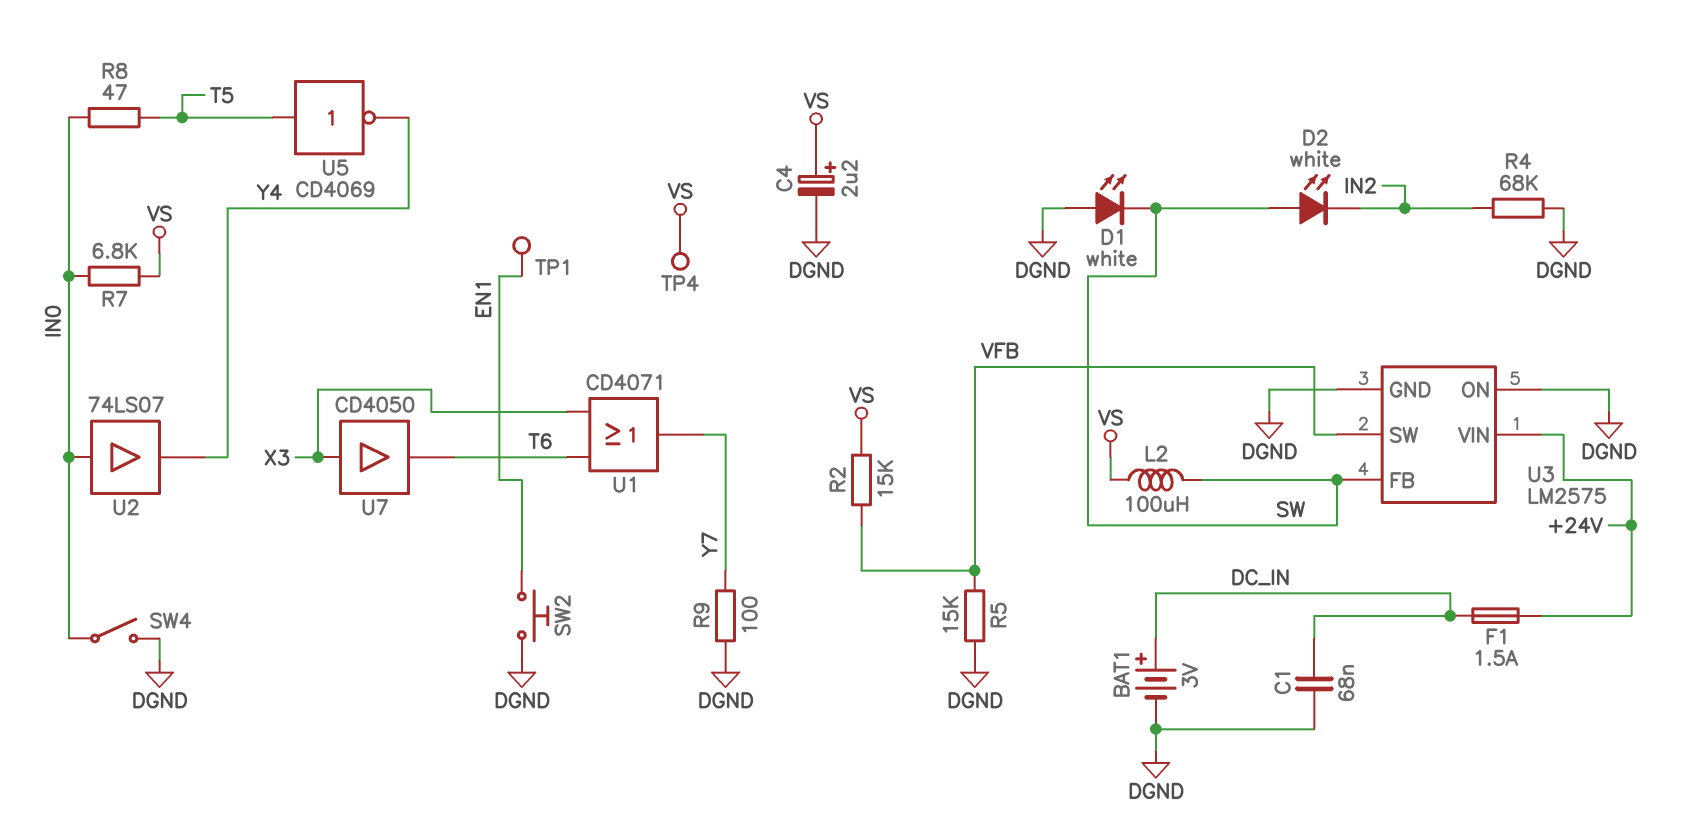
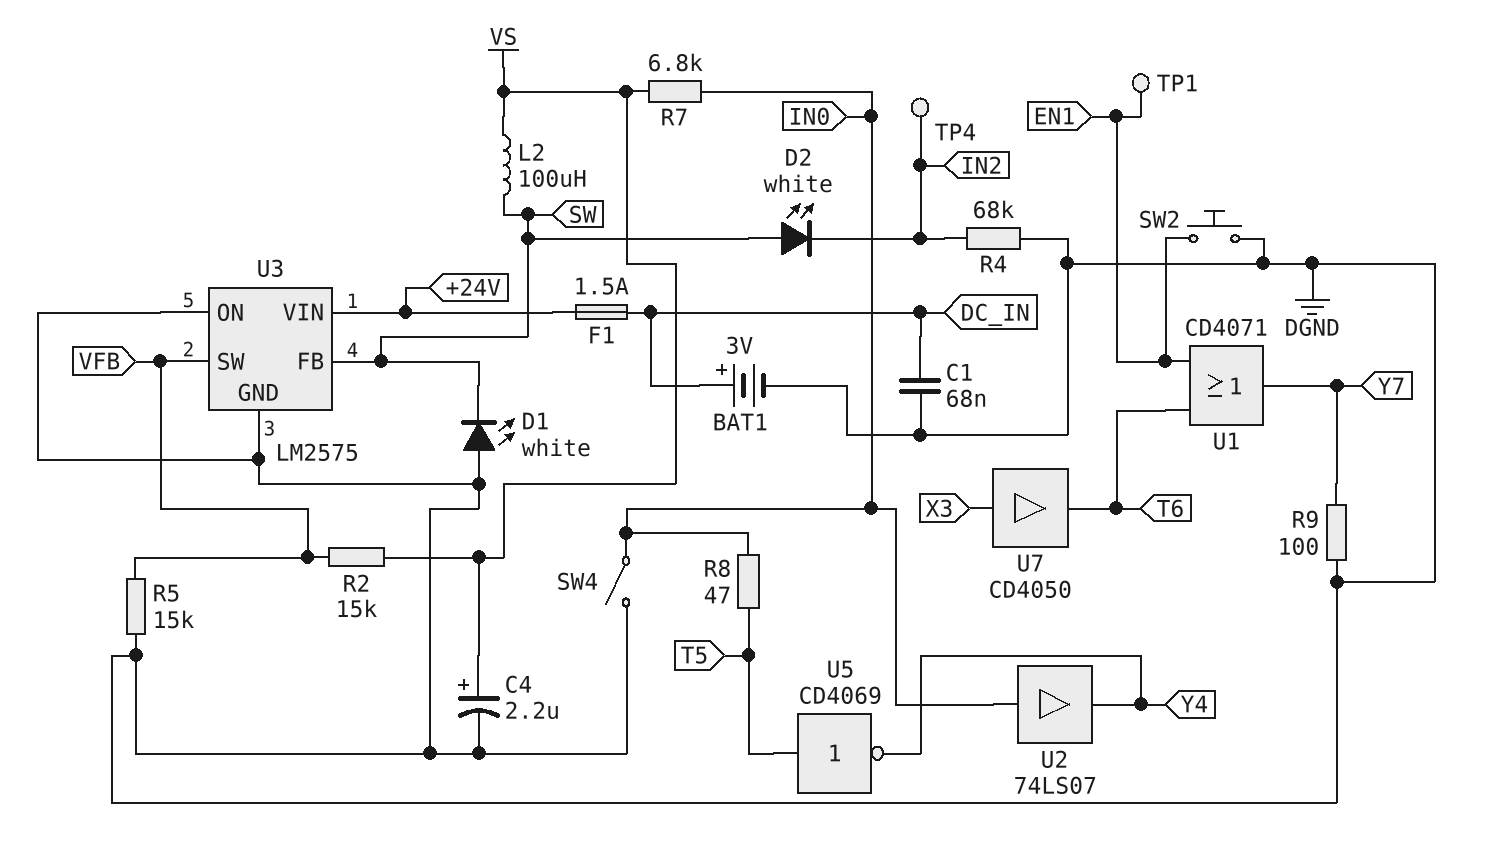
TP4: test point (VS) -> test point (IN2)
U1: OR CD4071 (in T6, in X3, out Y7) -> OR CD4071 (in EN1, in T6, out Y7)

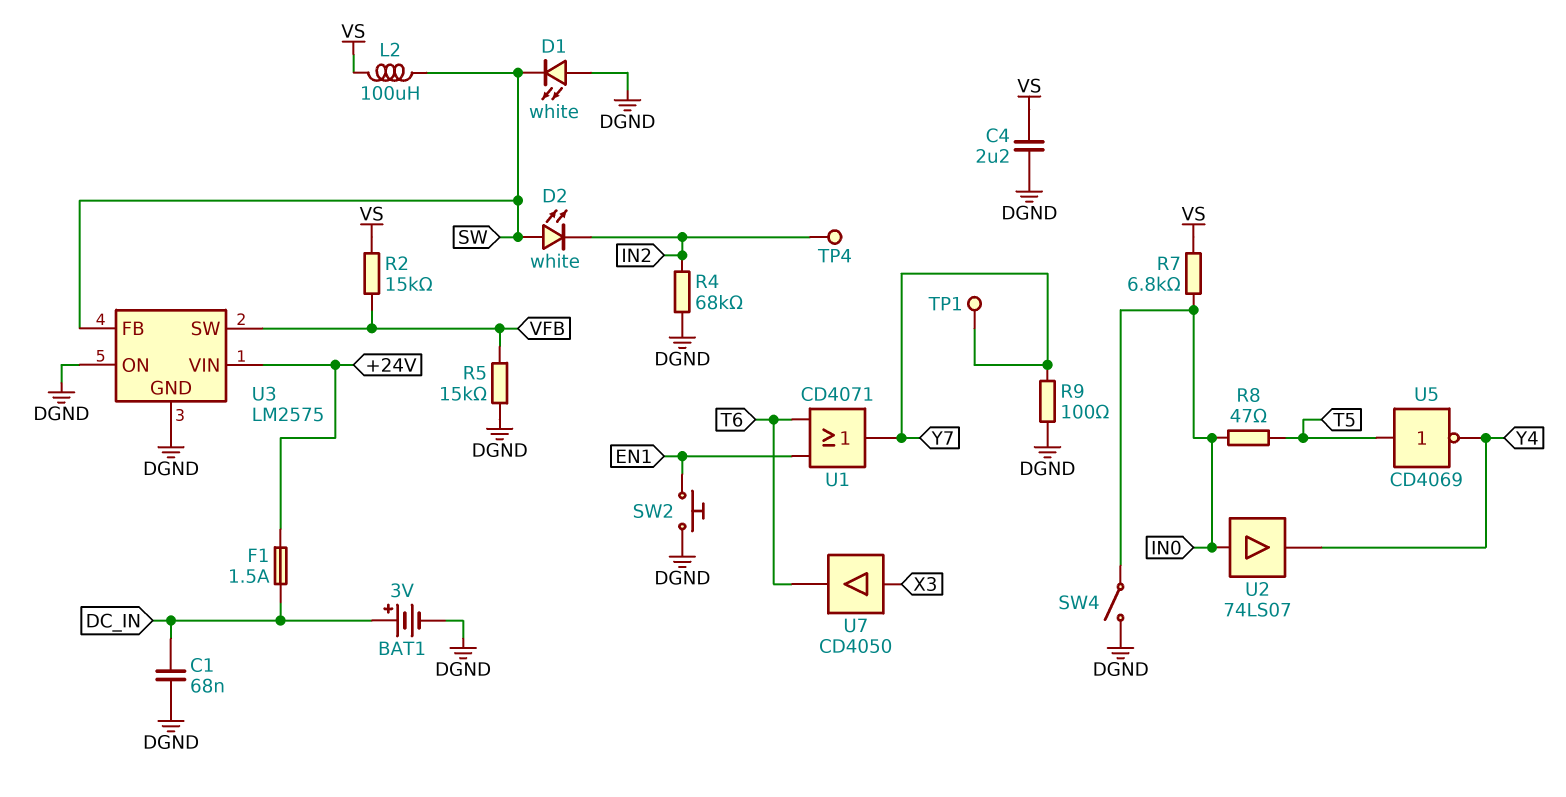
C4: 2.2uF (plus VS, minus DGND) -> 2.2uF (DGND, VS)
TP1: test point (EN1) -> test point (Y7)

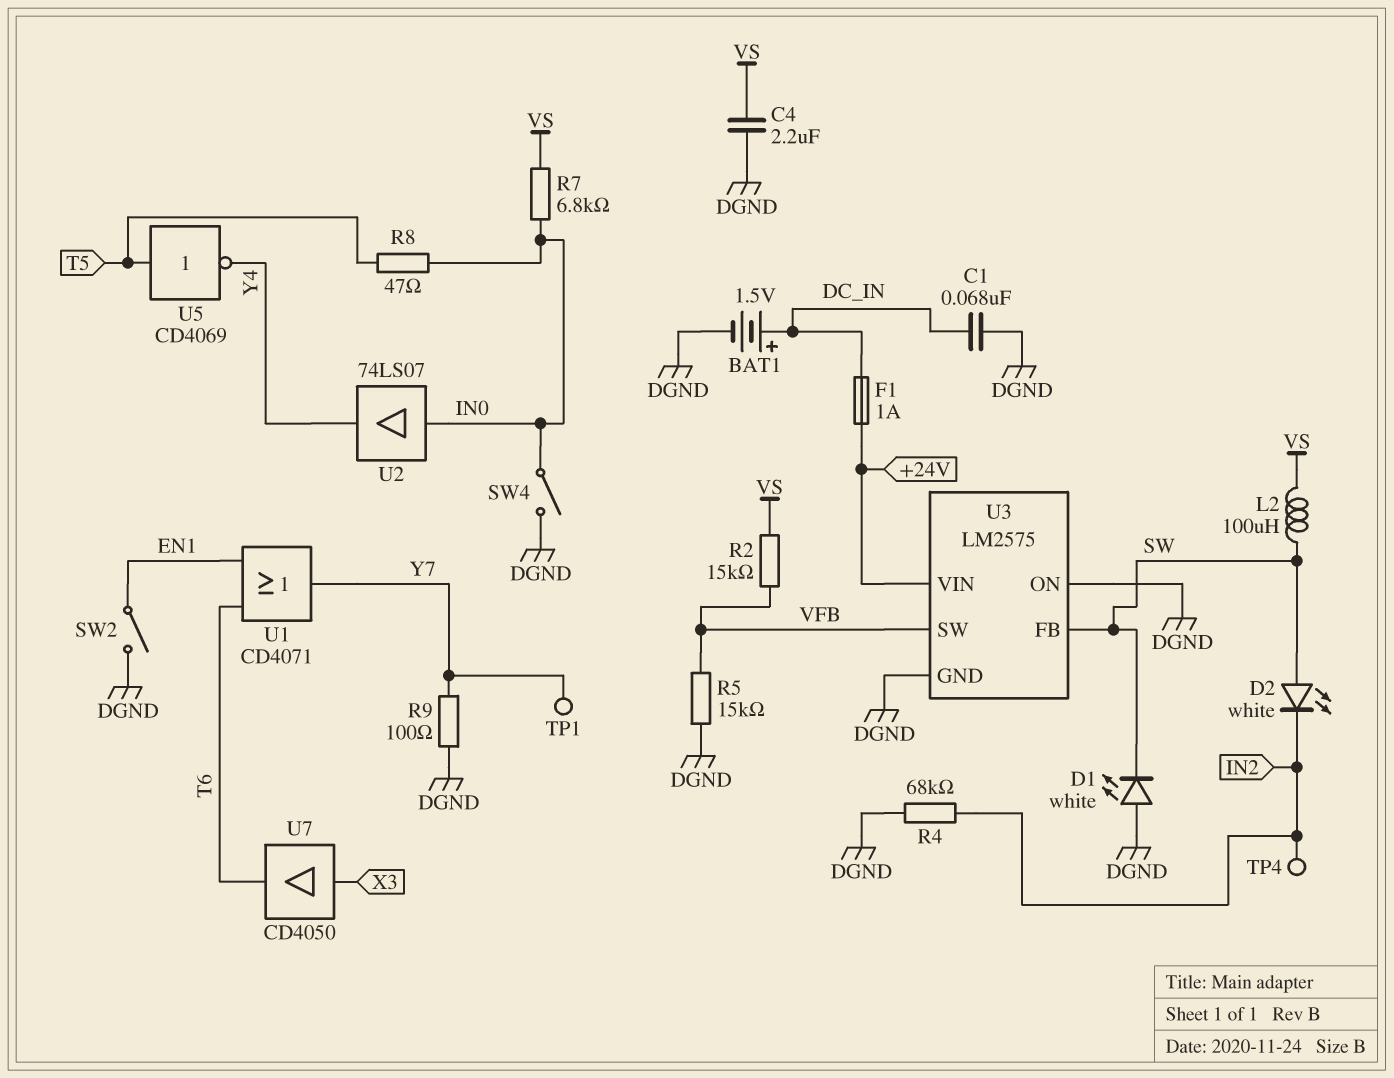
BAT1: 3V (plus DC_IN, minus DGND) -> 1.5V (plus DC_IN, minus DGND)
F1: 1.5A (+24V, DC_IN) -> 1A (+24V, DC_IN)
SW2: button (DGND, EN1) -> switch (DGND, EN1)

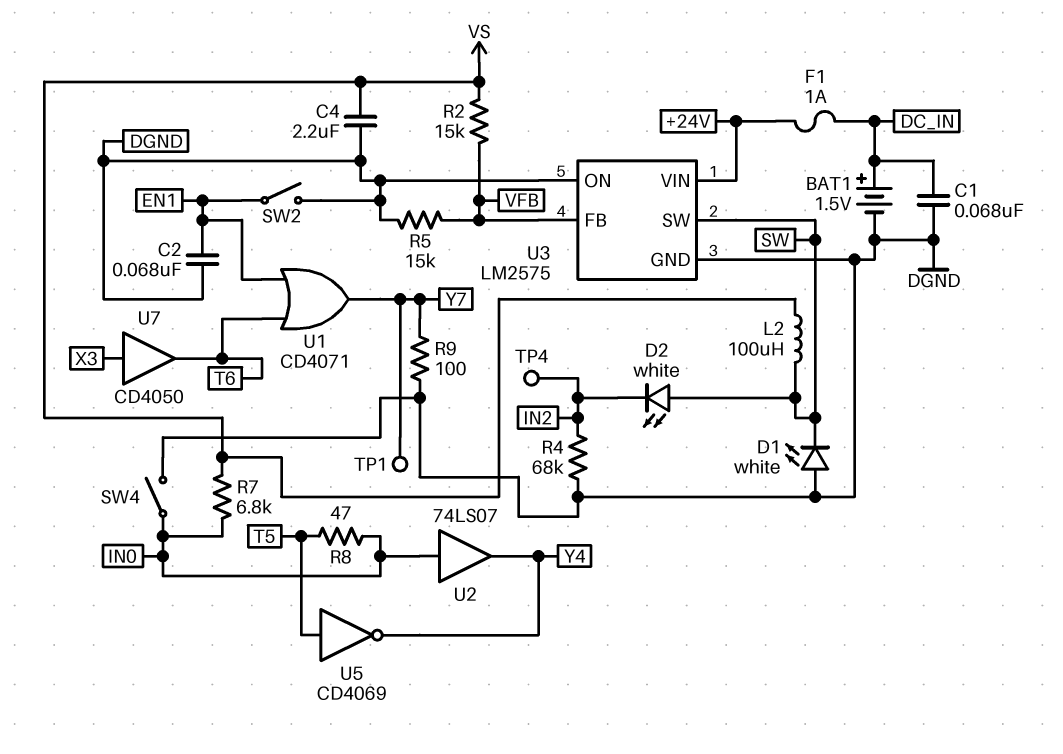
C2: none -> 68nF (DGND, EN1)
U3 pin FB: SW -> VFB
U3 pin SW: VFB -> SW

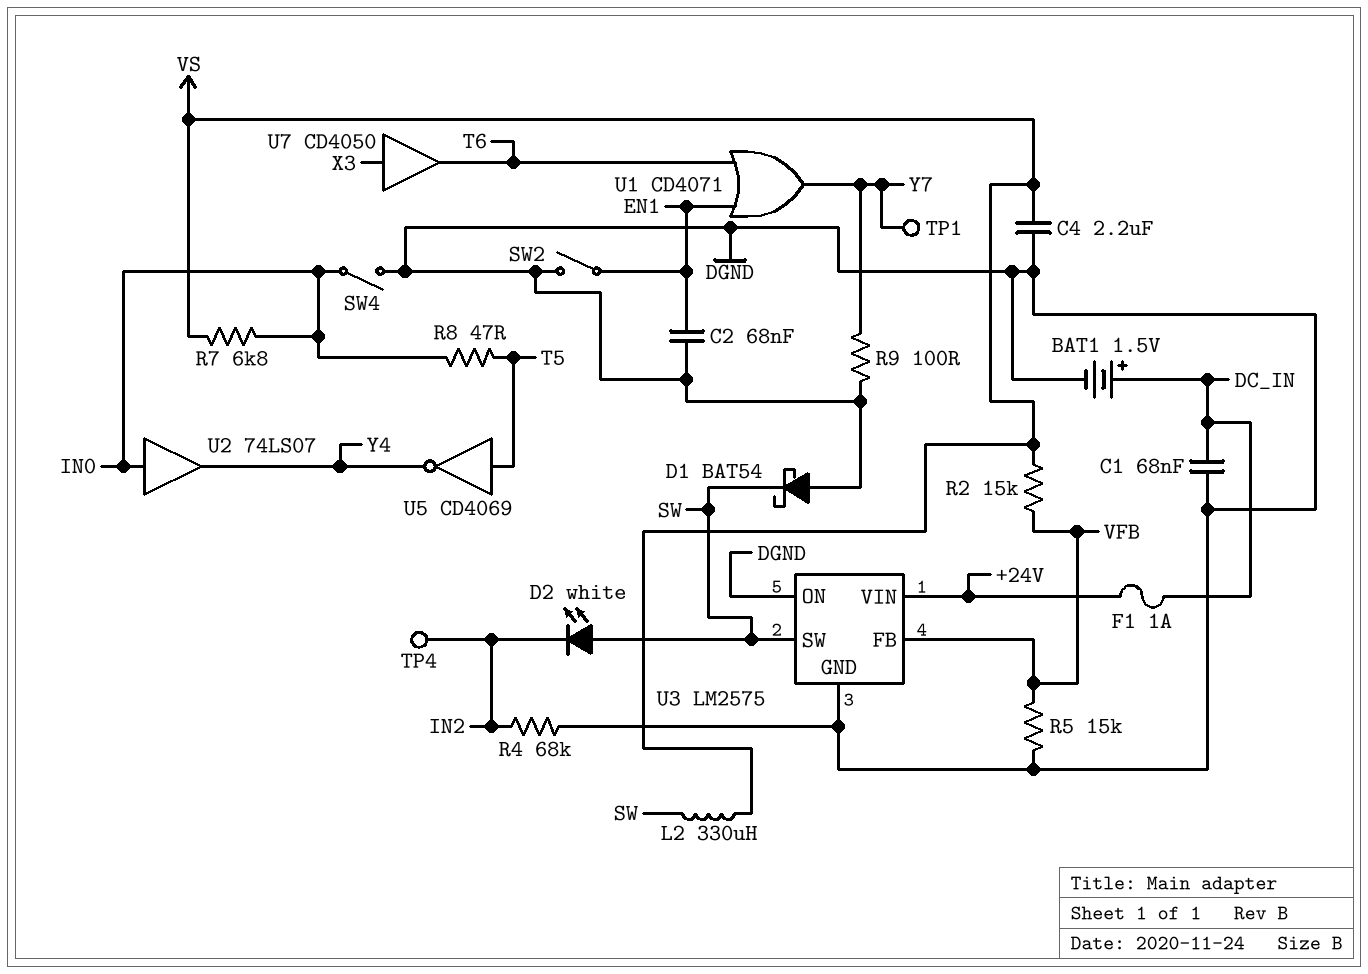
D1: LED white (A DGND, K SW) -> schottky BAT54 (A DGND, K SW)
L2: 100uH (SW, VS) -> 330uH (SW, VS)

